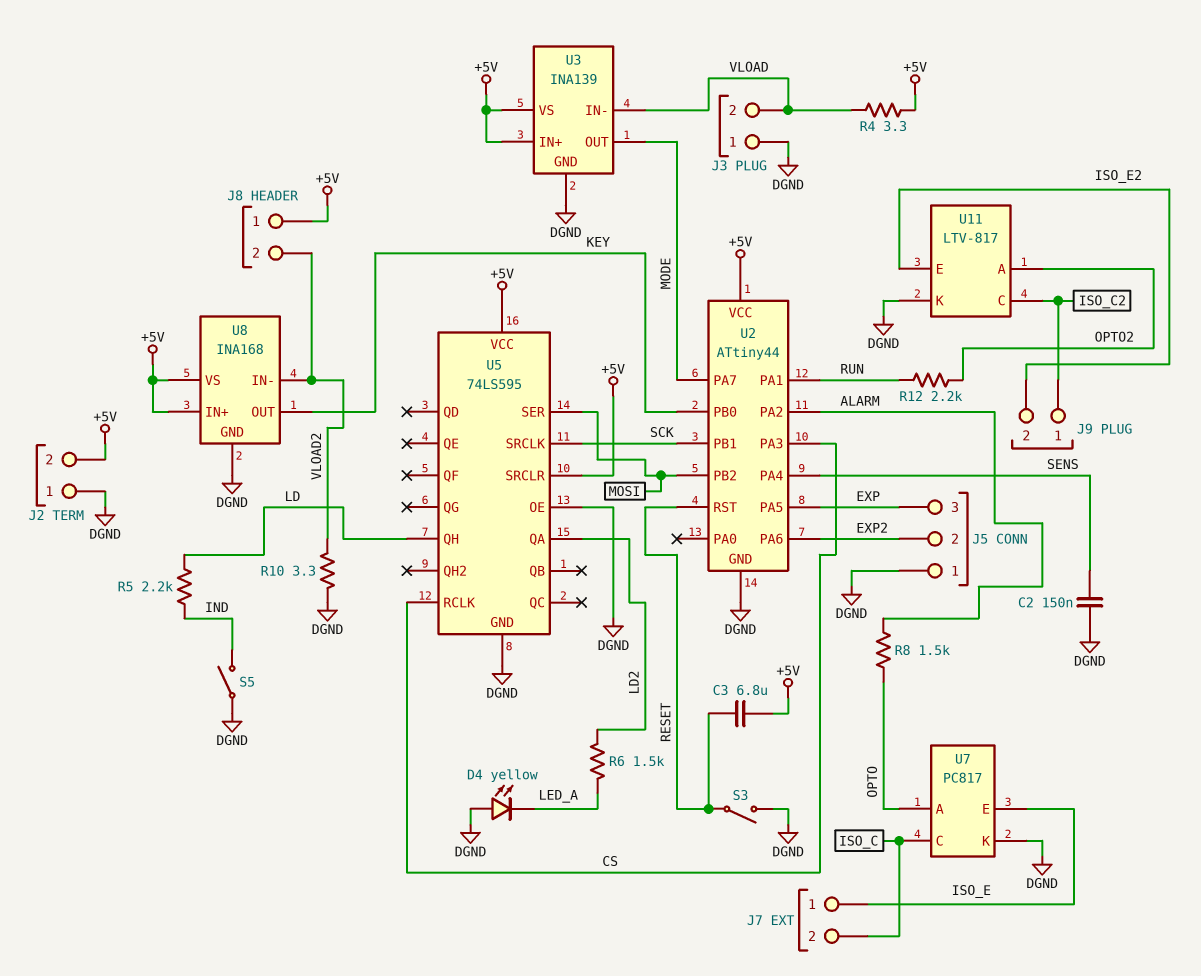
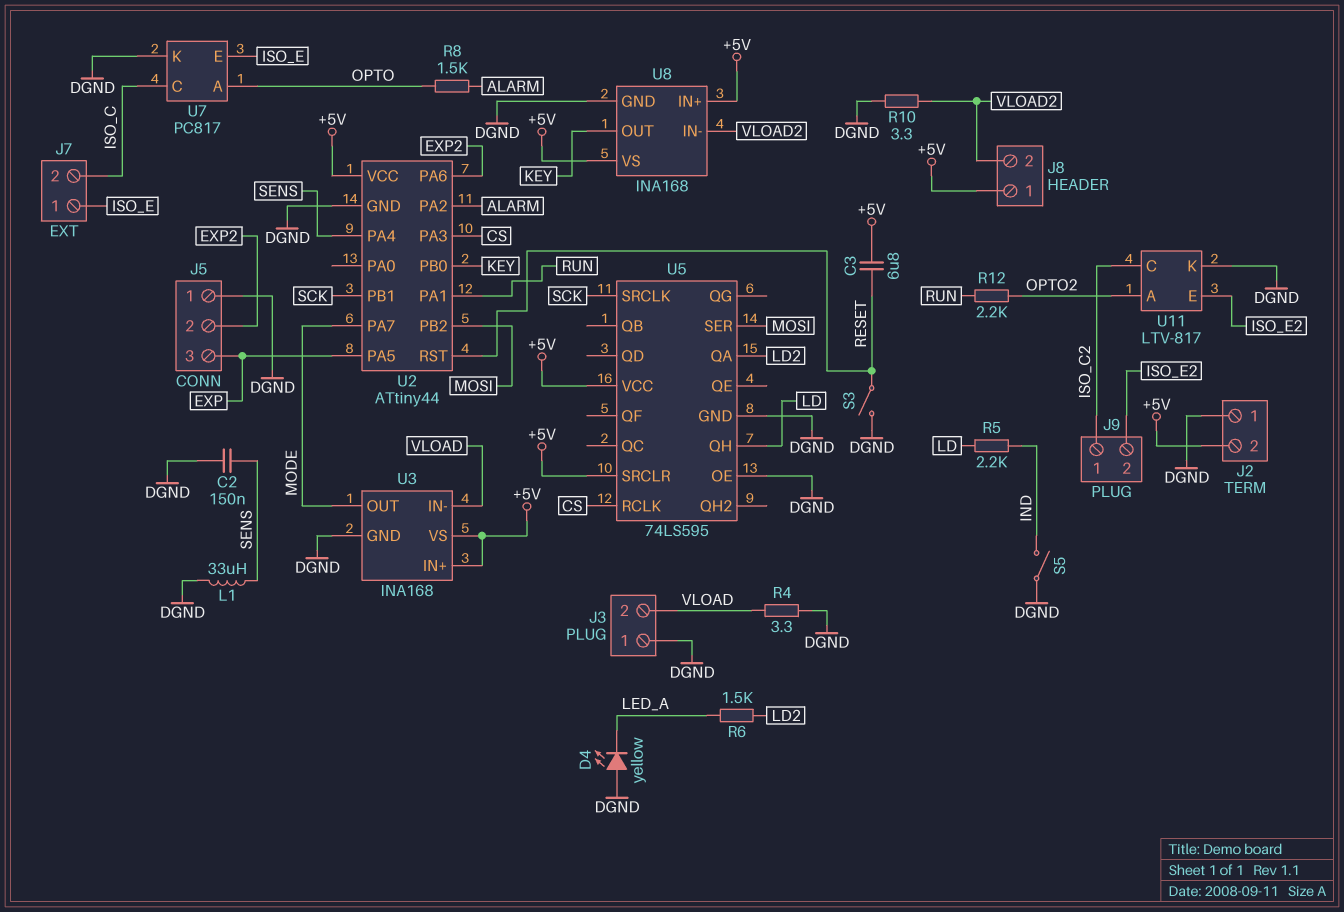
L1: none -> 33uH (DGND, SENS)
R4: 3.3 (+5V, VLOAD) -> 3.3 (DGND, VLOAD)
U3: INA139 -> INA168

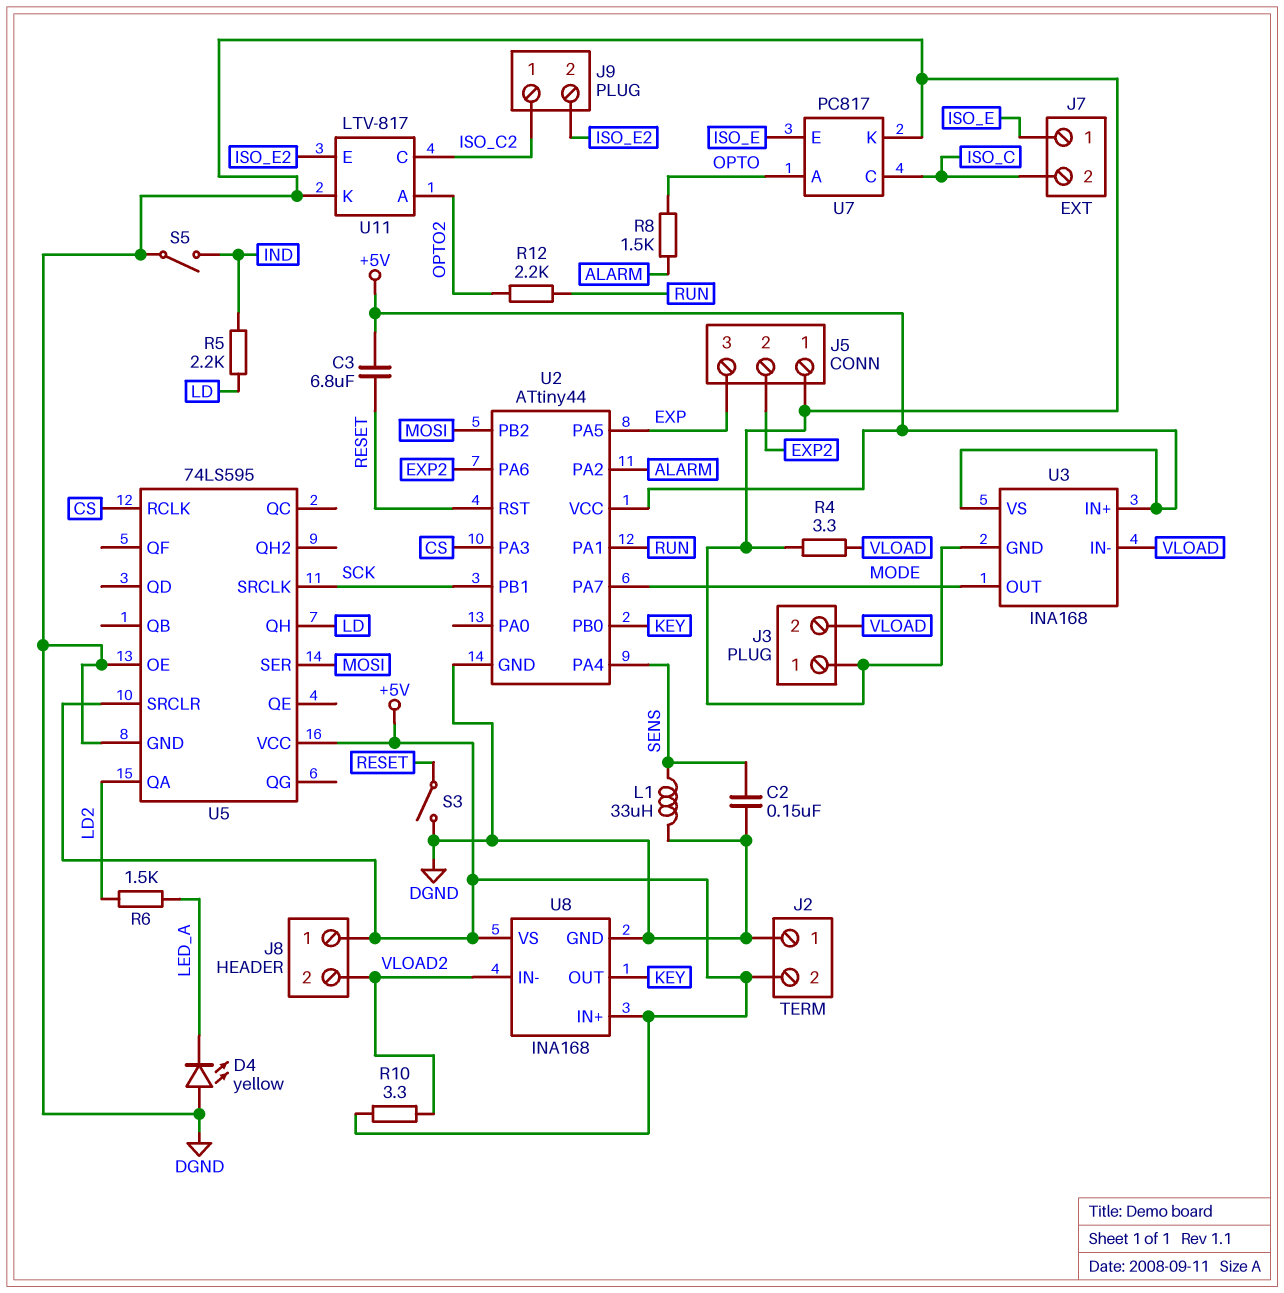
R10: 3.3 (DGND, VLOAD2) -> 3.3 (+5V, VLOAD2)

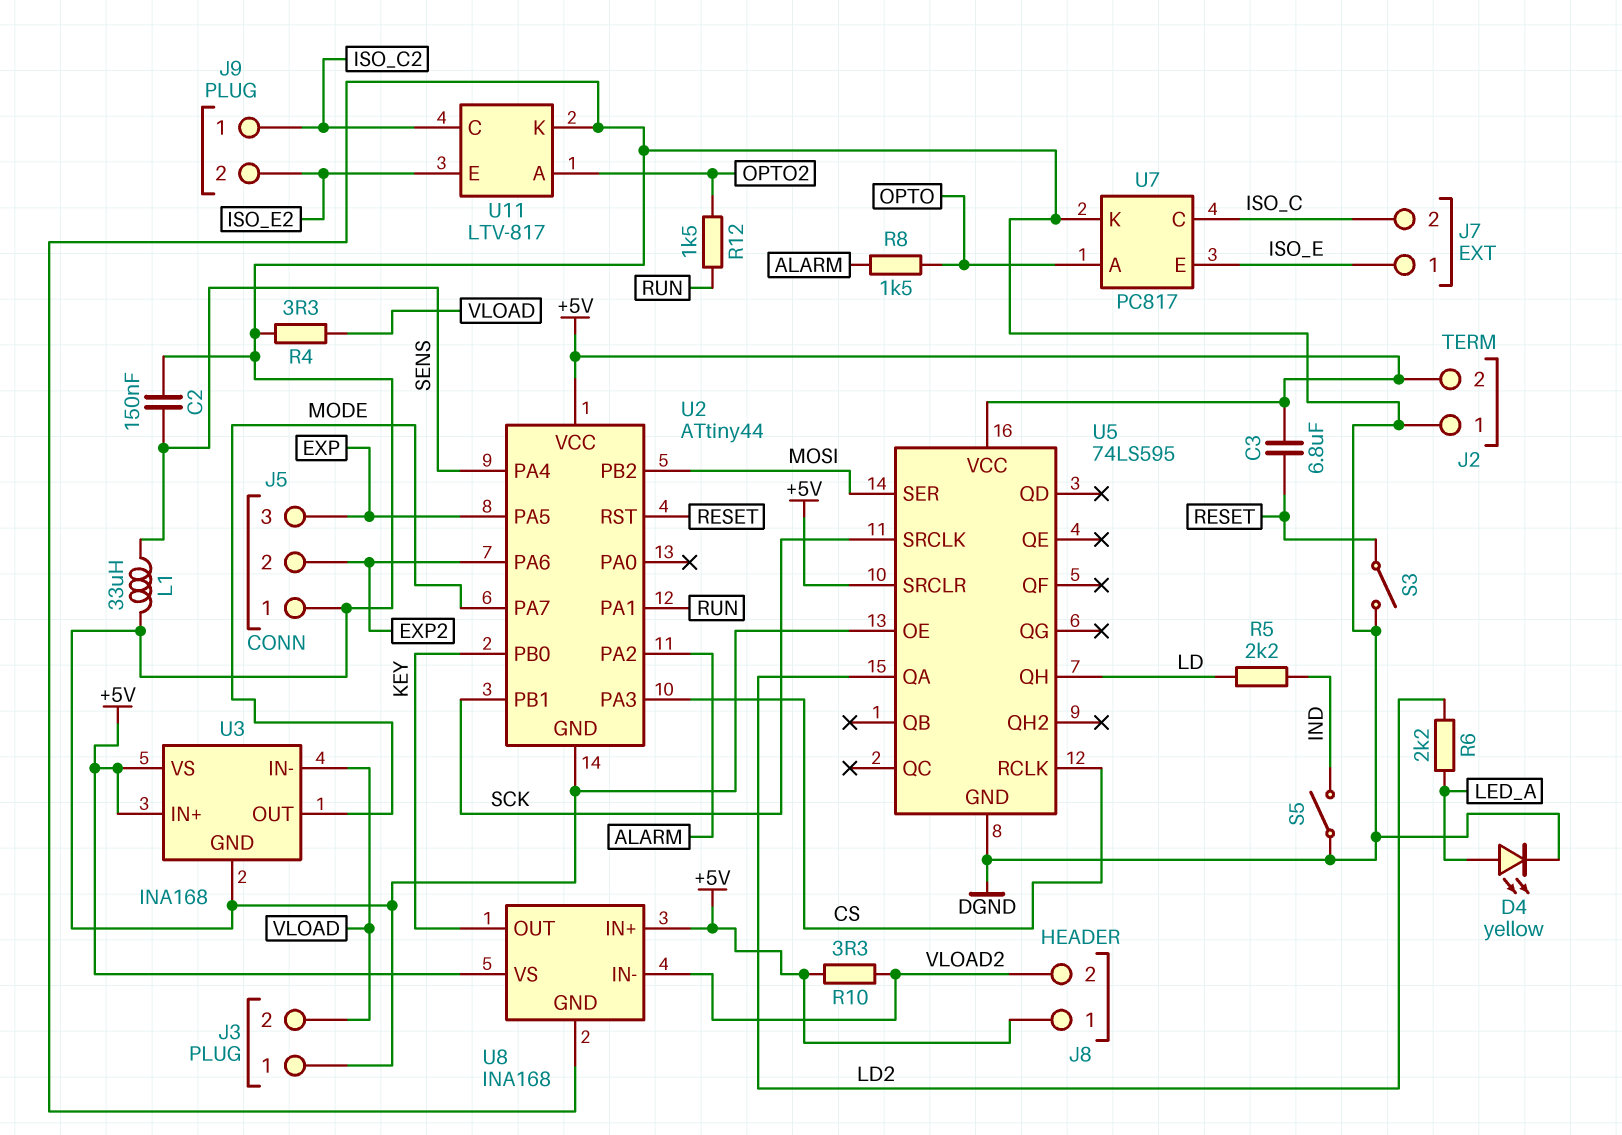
D4: LED yellow (A DGND, K LED_A) -> LED yellow (A LED_A, K DGND)
R6: 1.5k (LD2, LED_A) -> 2.2k (LD2, LED_A)
R12: 2.2k (OPTO2, RUN) -> 1.5k (OPTO2, RUN)

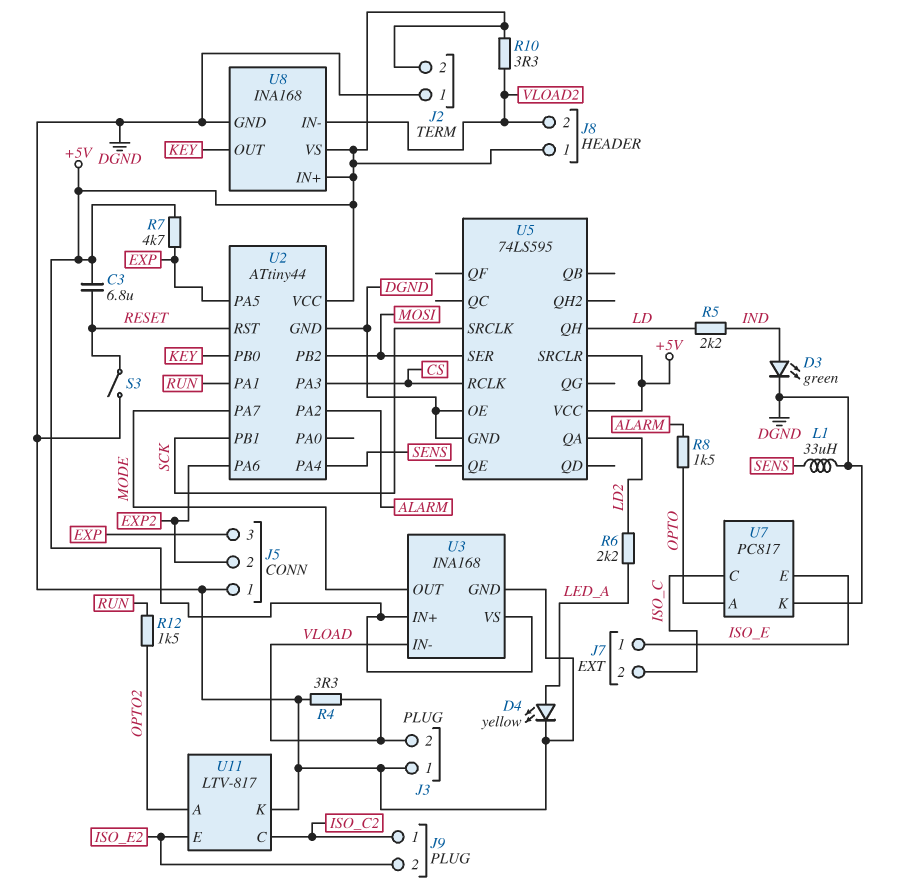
C2: 150nF (DGND, SENS) -> none
D3: none -> LED green (A IND, K DGND)
R7: none -> 4.7k (+5V, EXP)
S5: switch (DGND, IND) -> none

